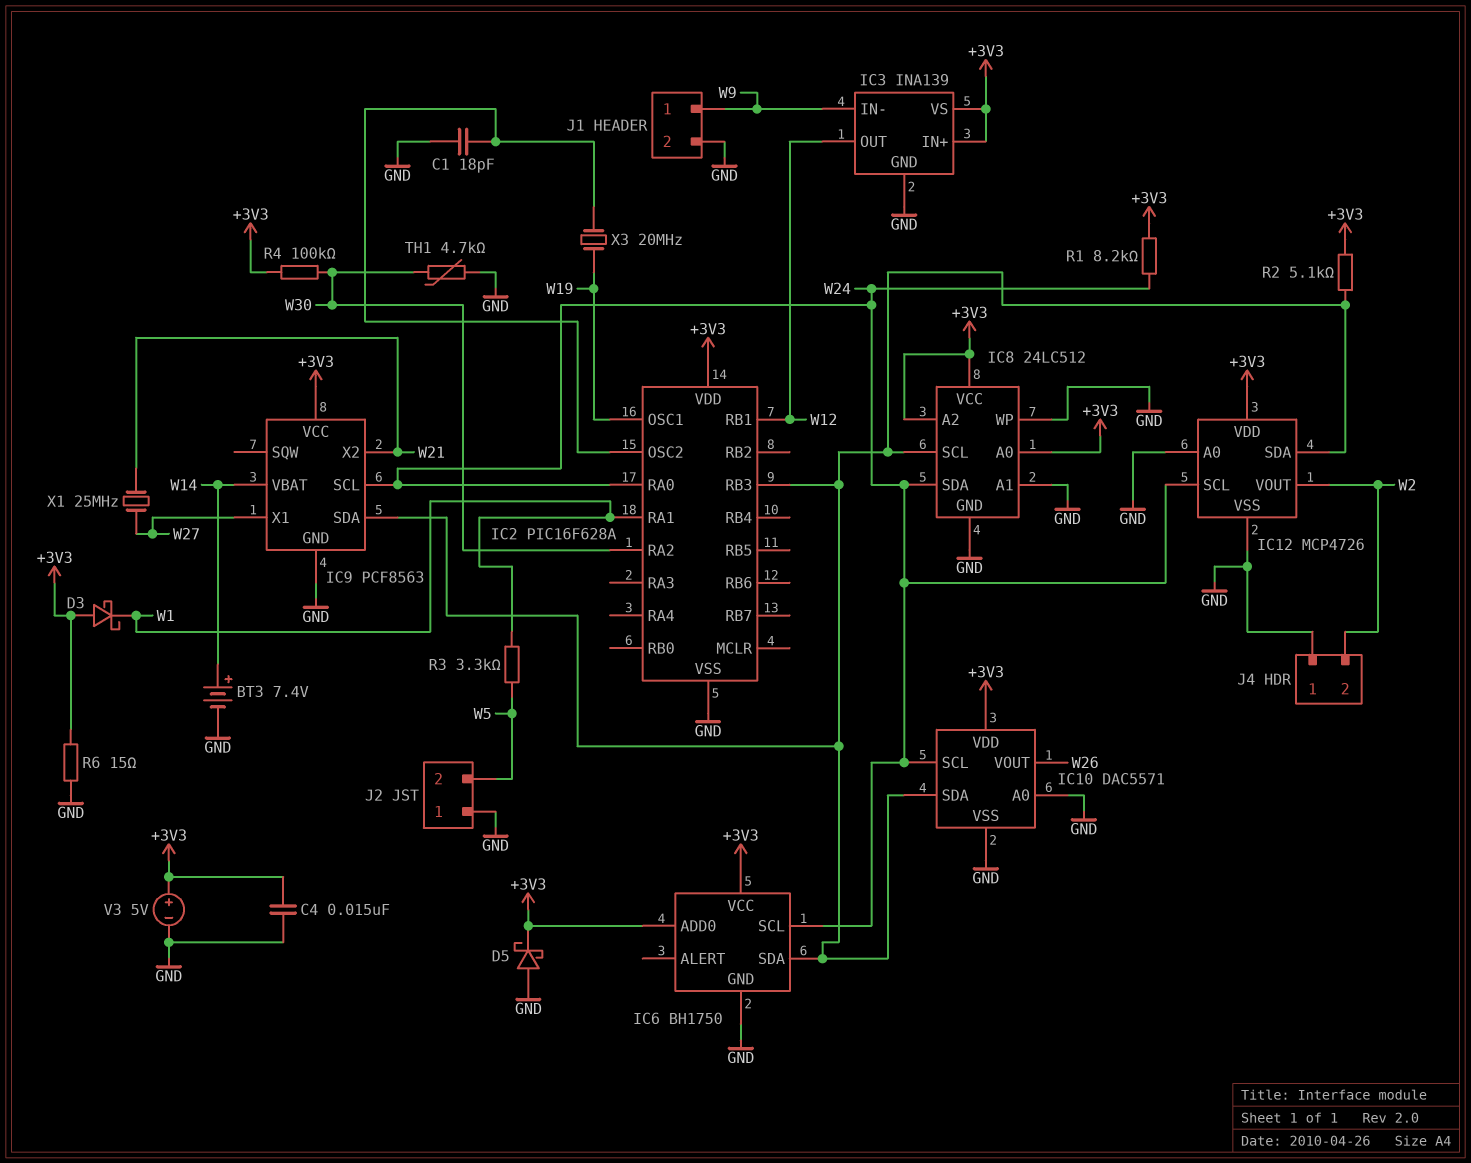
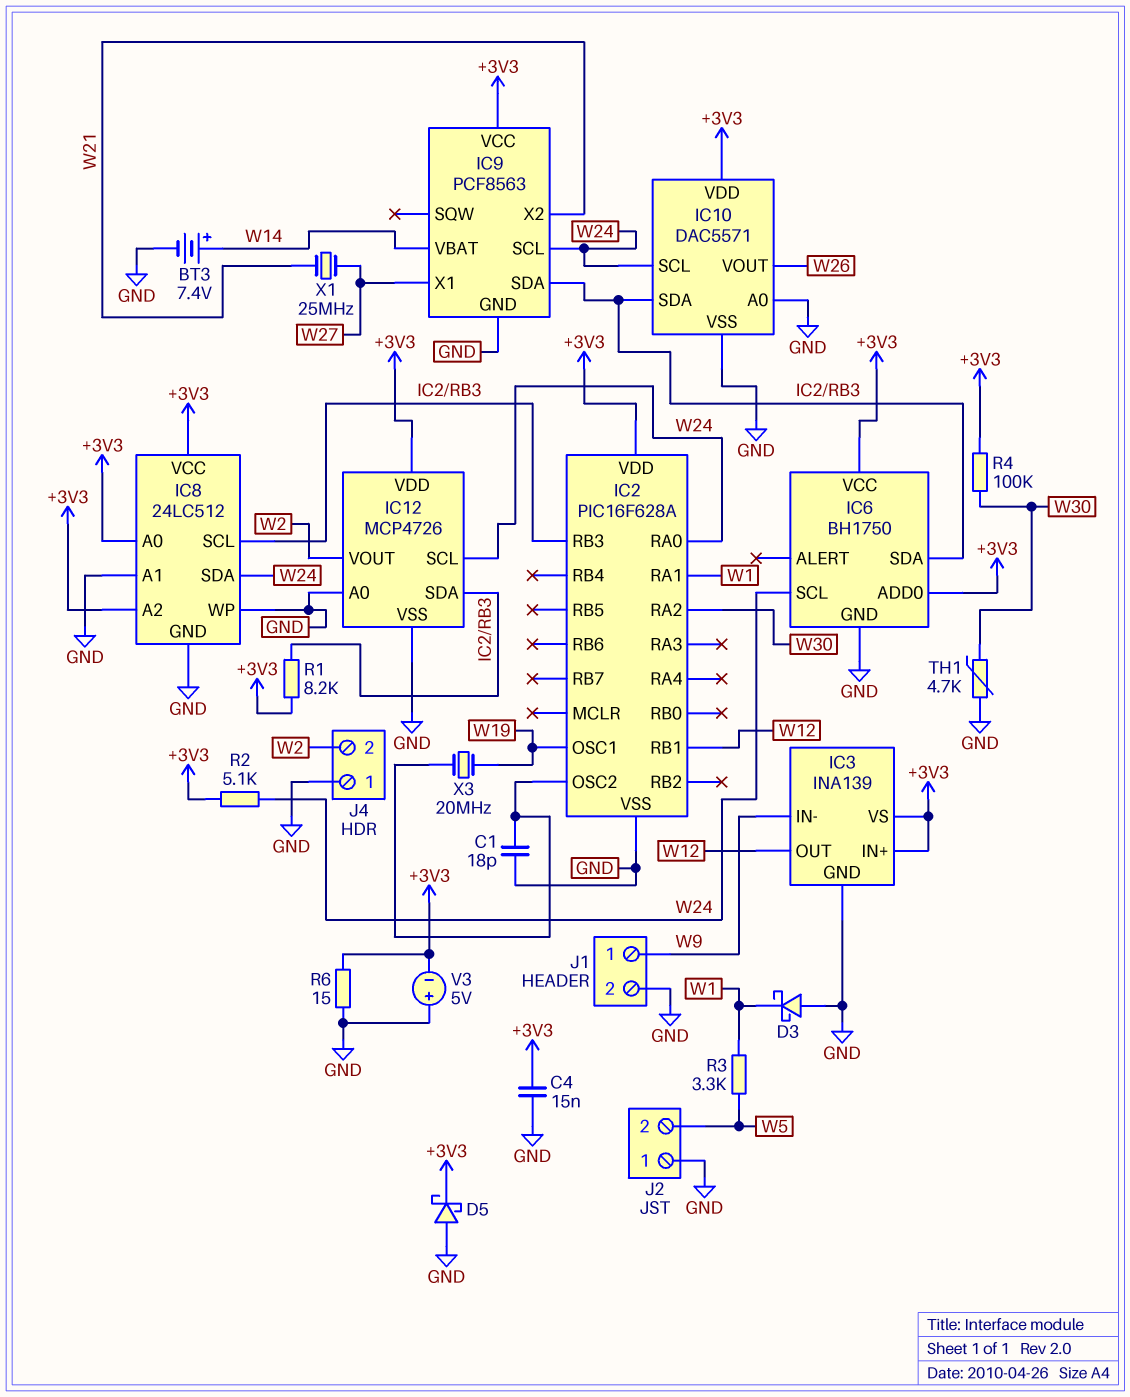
D3: schottky (A +3V3, K W1) -> schottky (A GND, K W1)
R1: 8.2k (+3V3, W24) -> 8.2k (+3V3, IC2/RB3)
R2: 5.1k (+3V3, IC2/RB3) -> 5.1k (+3V3, W24)
V3: 5V (plus +3V3, minus GND) -> 5V (plus GND, minus +3V3)

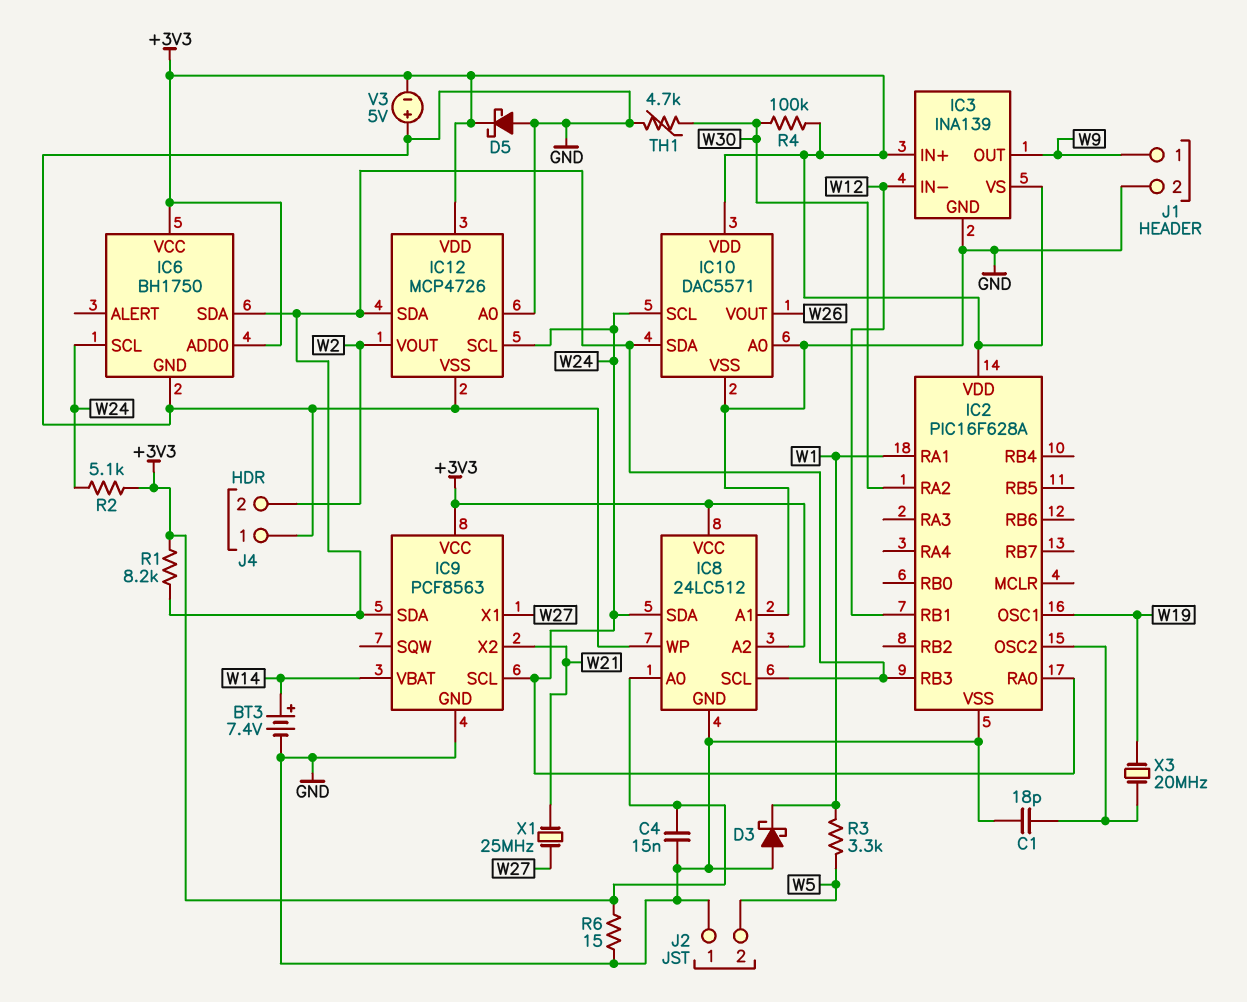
IC3 pin IN-: W9 -> W12
IC3 pin OUT: W12 -> W9

